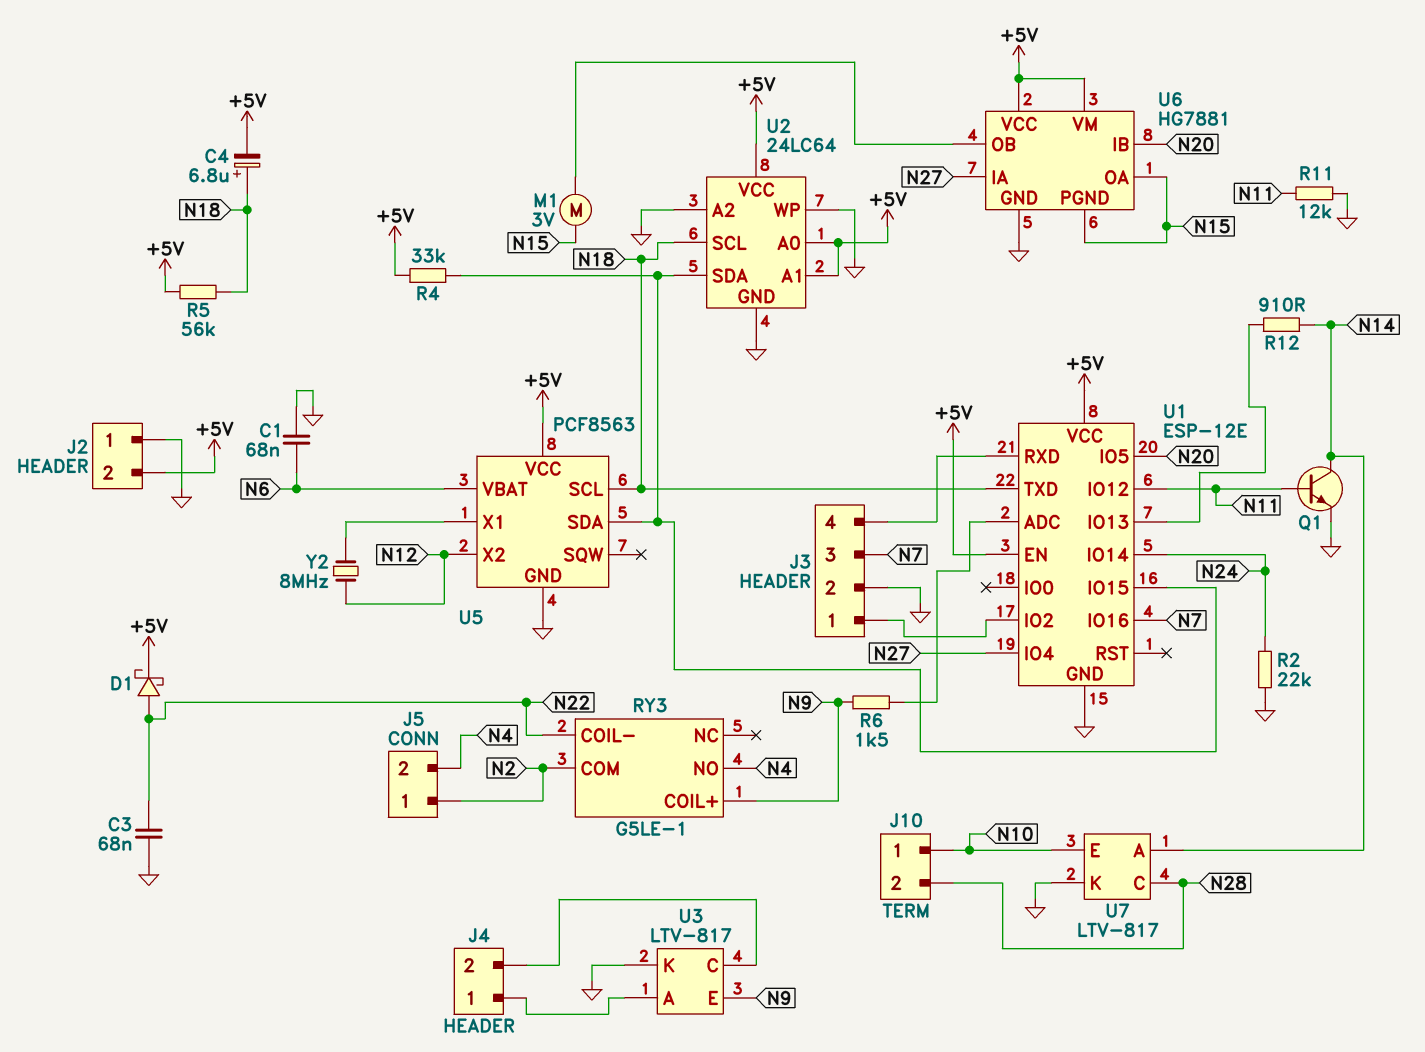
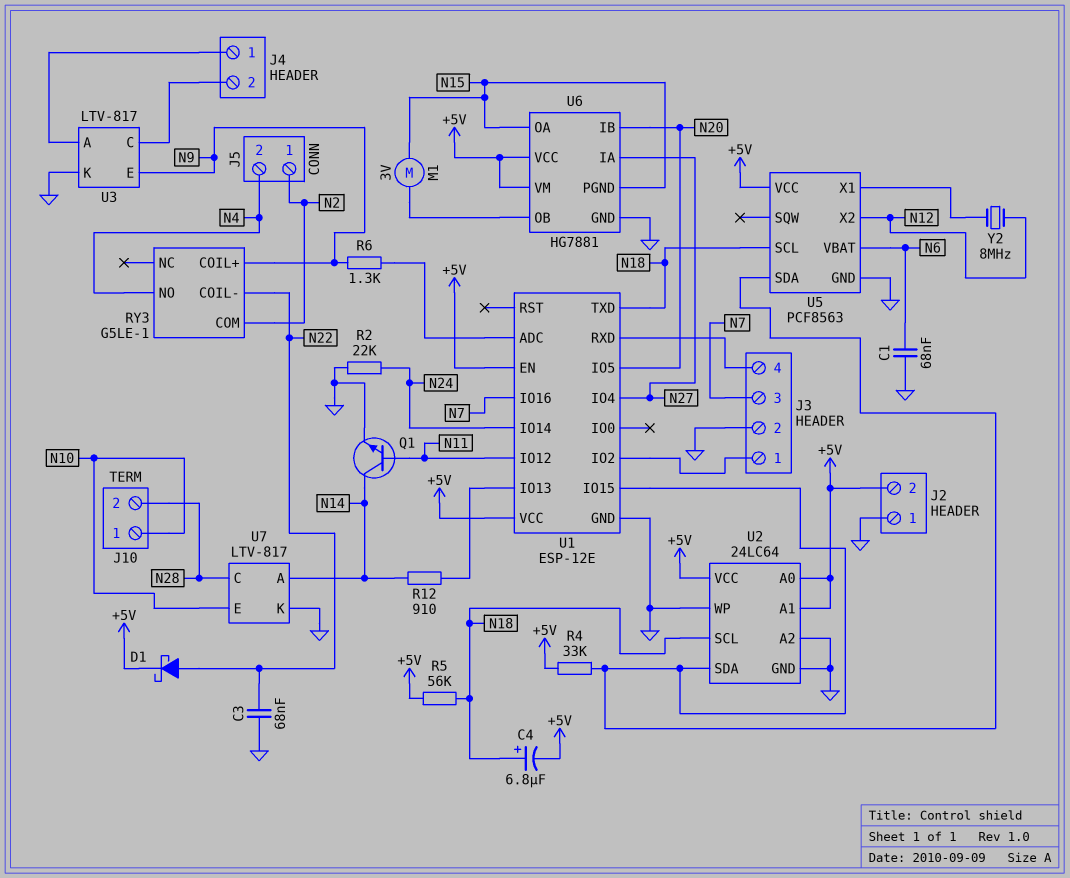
R6: 1.5k (N9, U1/ADC) -> 1.3k (N9, U1/ADC)
R11: 12k (GND, N11) -> none

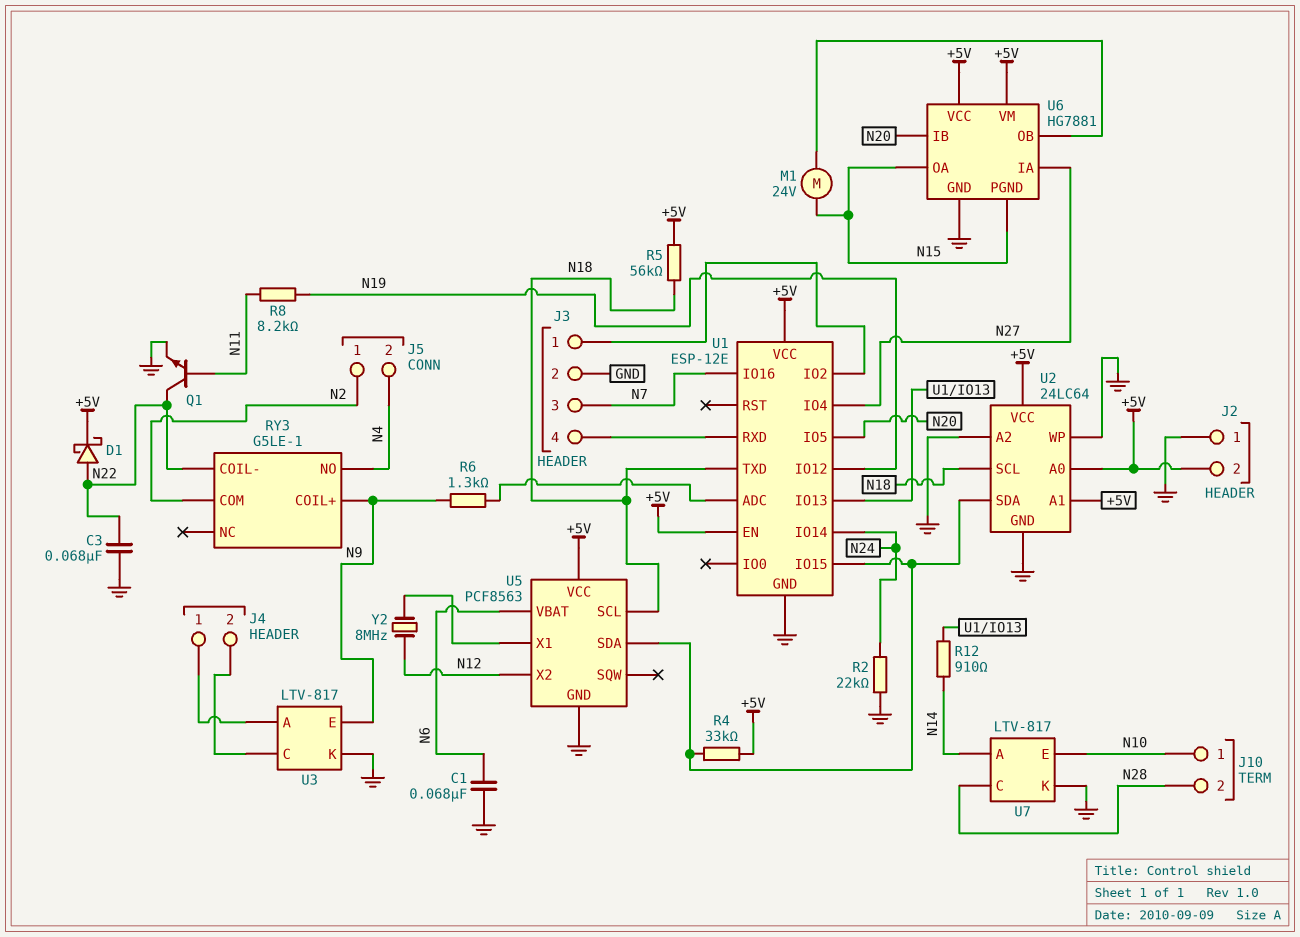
C4: 6.8uF (plus N18, minus +5V) -> none
M1: motor 3V (N15, U6/OB) -> motor 24V (N15, U6/OB)
Q1: NPN (B N11, C N14, E GND) -> NPN (B N11, C N22, E GND)
R8: none -> 8.2k (N11, N19)
U1 pin IO12: N11 -> N19

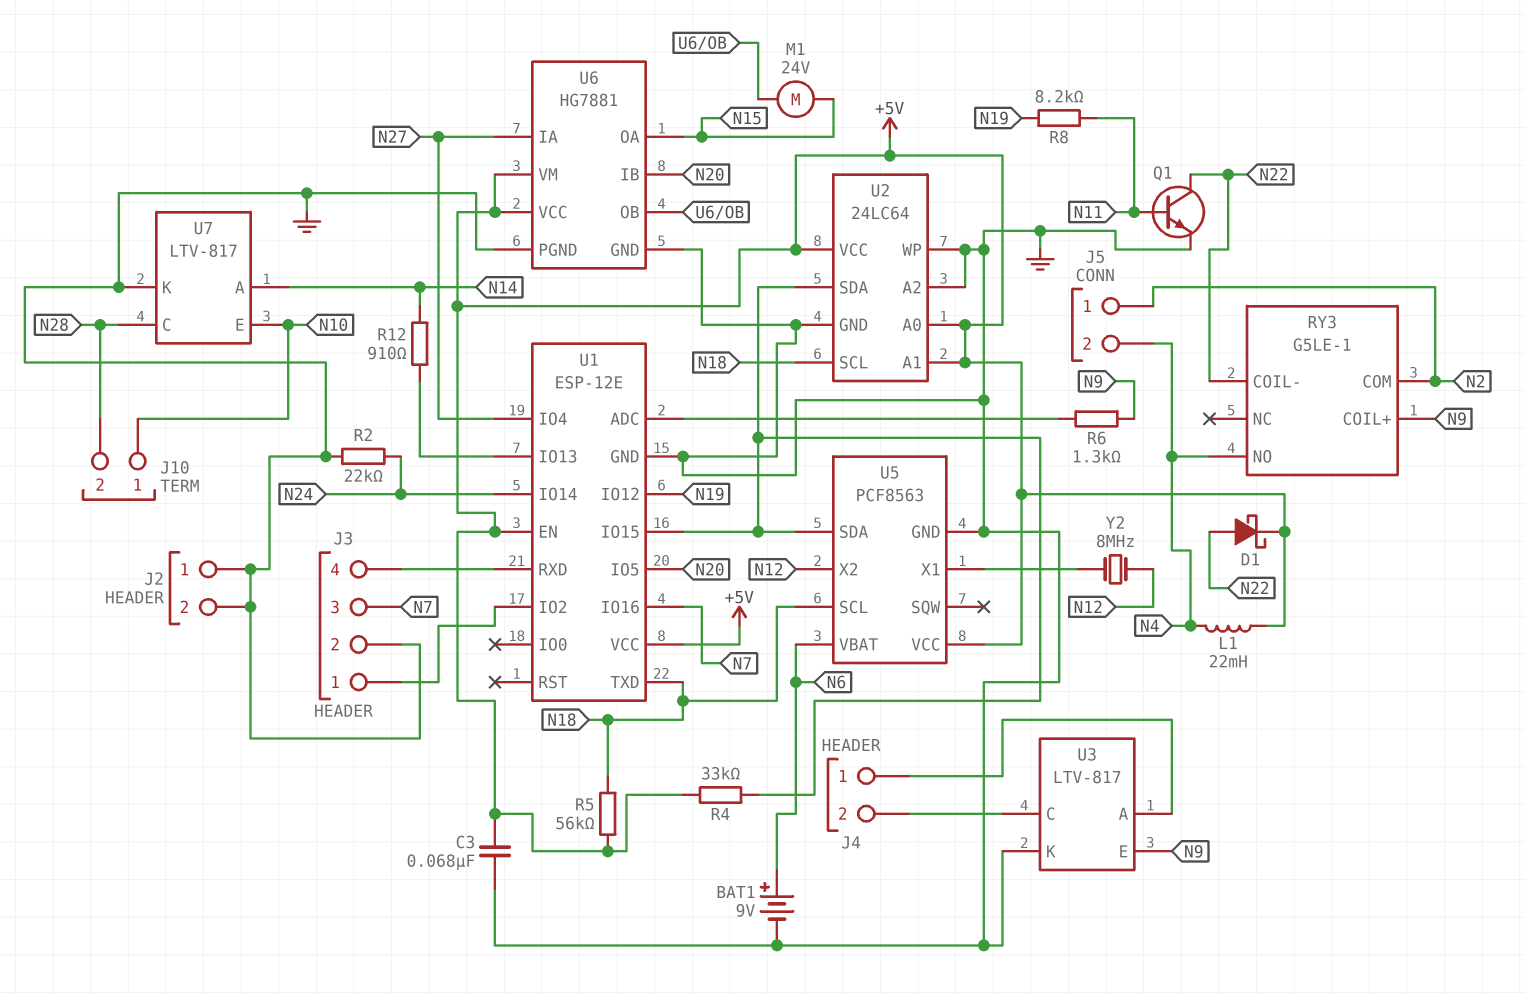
BAT1: none -> 9V (plus N6, minus GND)
C1: 68nF (GND, N6) -> none
C3: 68nF (GND, N22) -> 68nF (+5V, GND)
J2 pin 2: +5V -> GND
L1: none -> 22mH (+5V, N4)
U6 pin PGND: N15 -> GND

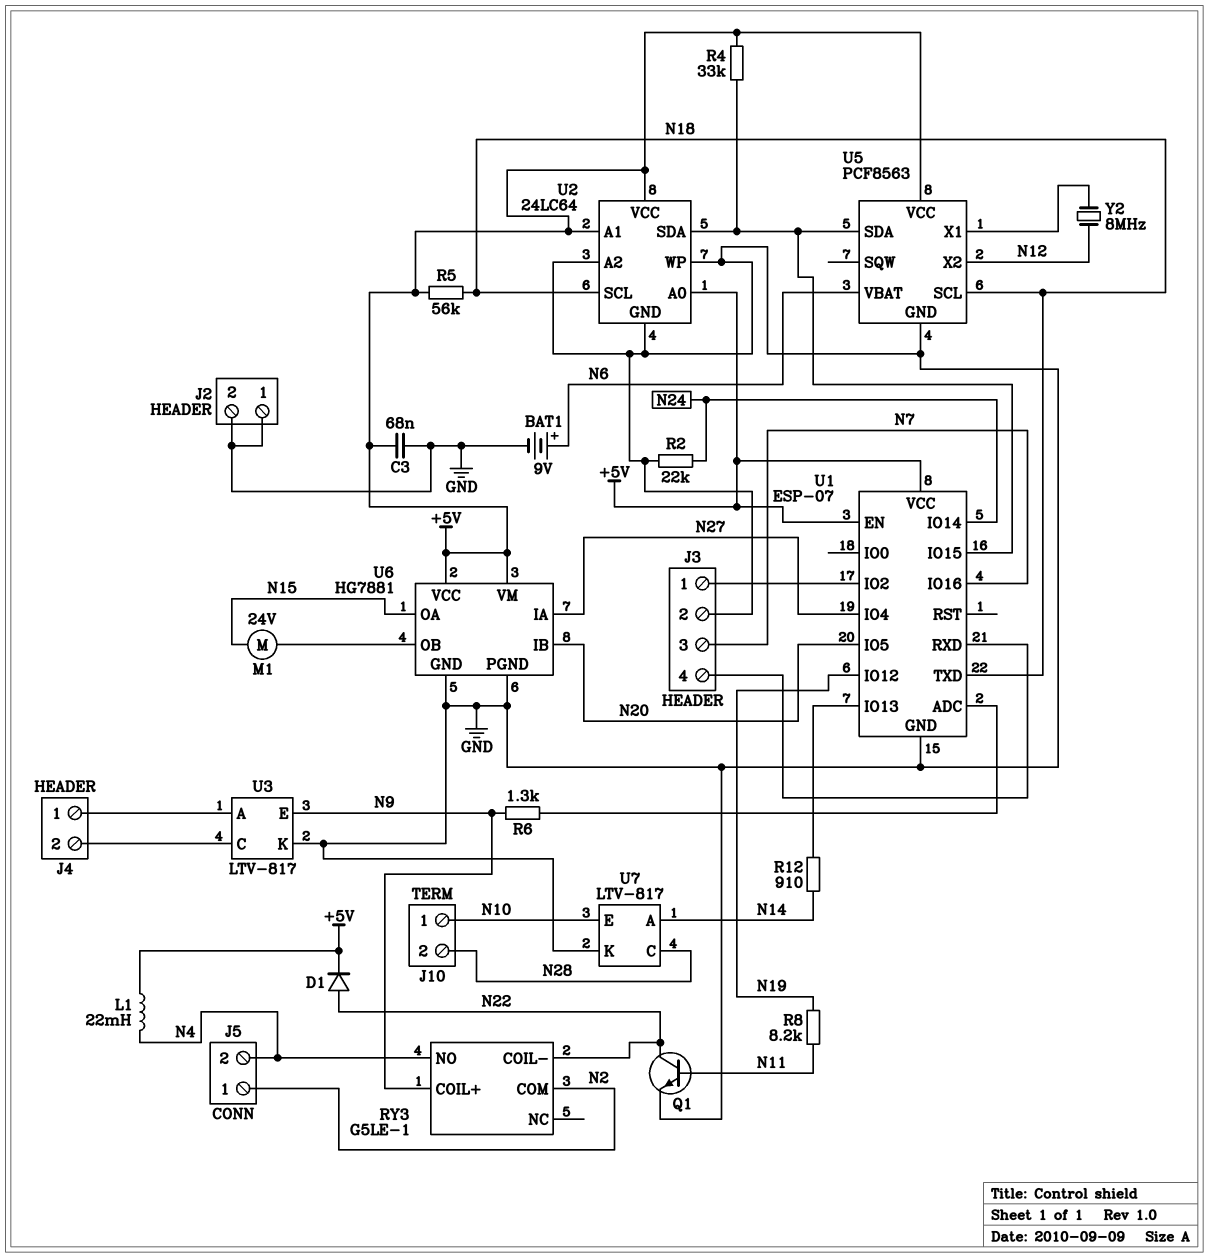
D1: schottky (A N22, K +5V) -> diode (A N22, K +5V)
U1: ESP-12E -> ESP-07

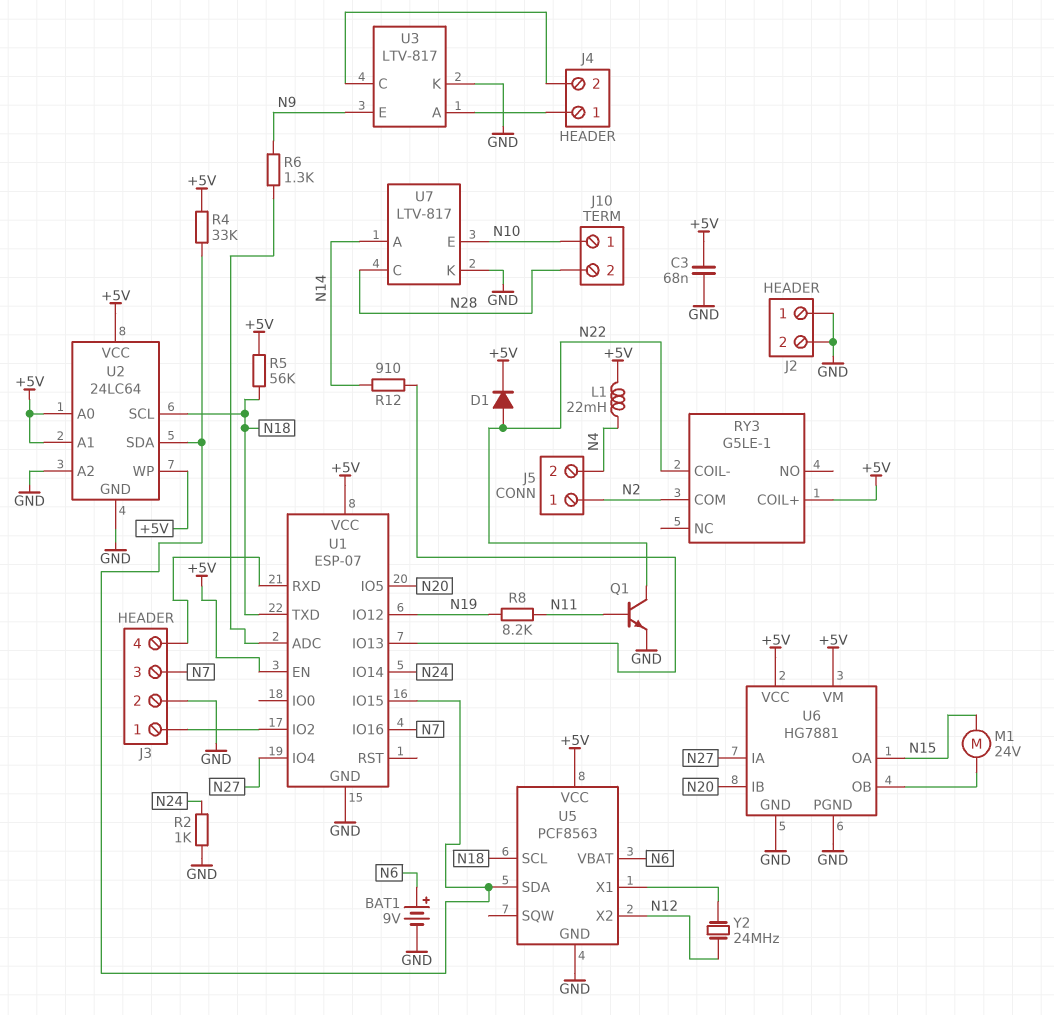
R2: 22k (GND, N24) -> 1k (GND, N24)
RY3 pin COIL+: N9 -> +5V
RY3 pin NO: N4 -> none
U2 pin WP: GND -> +5V
Y2: 8MHz (N12, U5/X1) -> 24MHz (N12, U5/X1)

